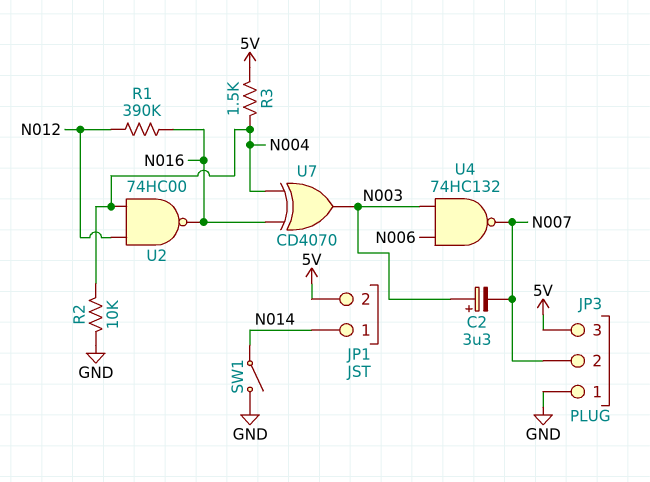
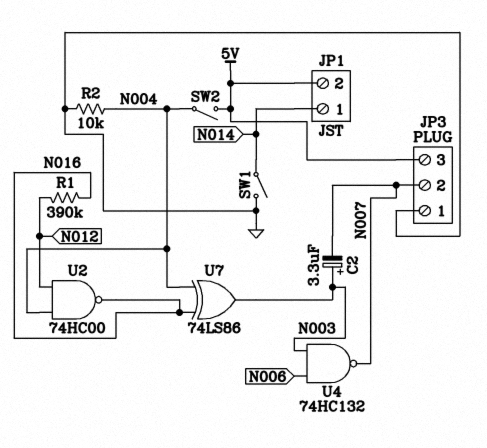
R3: 1.5k (5V, N004) -> none
SW2: none -> switch (5V, N004)
U7: XOR CD4070 (in N004, in N016, out N003) -> XOR 74LS86 (in N004, in N016, out N003)

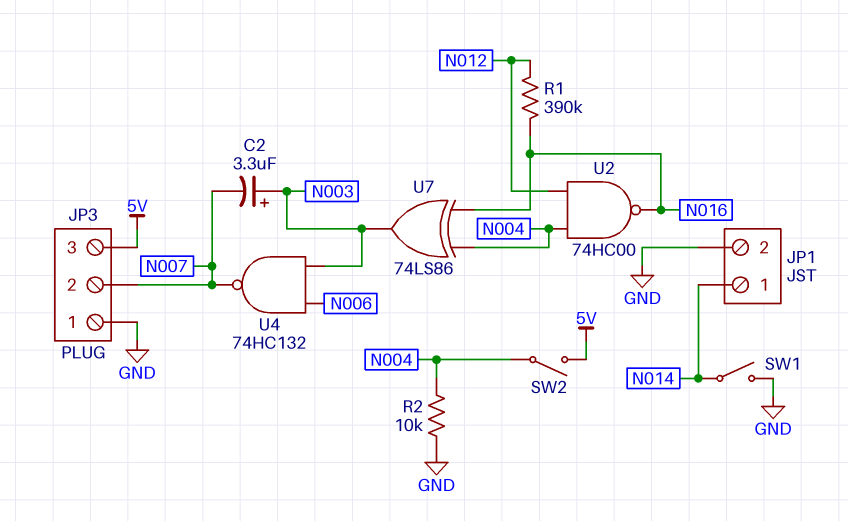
JP1 pin 2: 5V -> GND

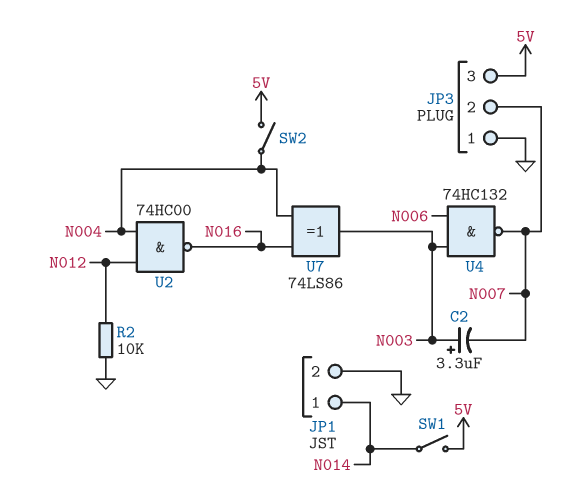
R1: 390k (N012, N016) -> none
R2: 10k (GND, N004) -> 10k (GND, N012)
SW1: switch (GND, N014) -> switch (5V, N014)

